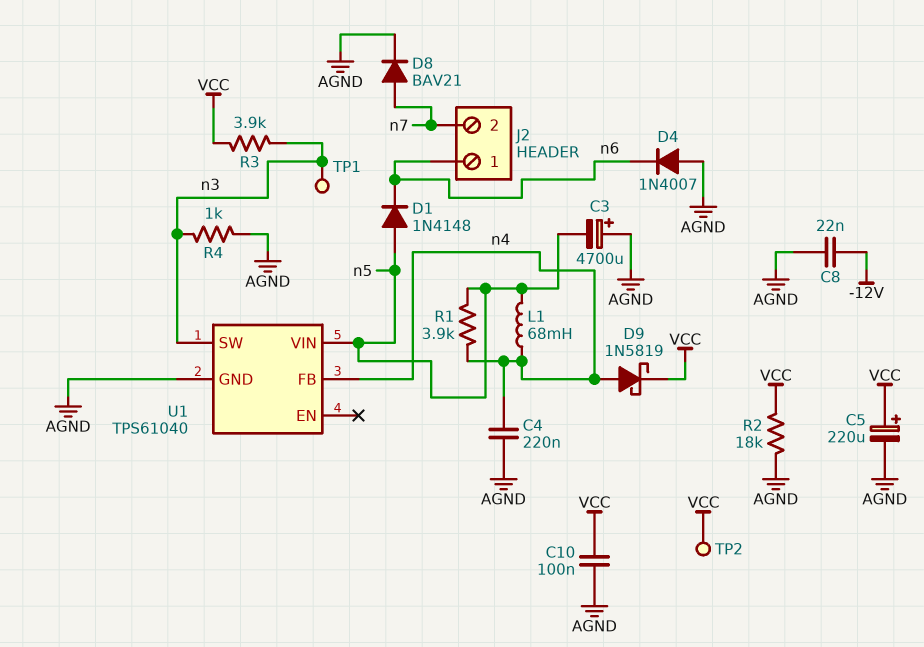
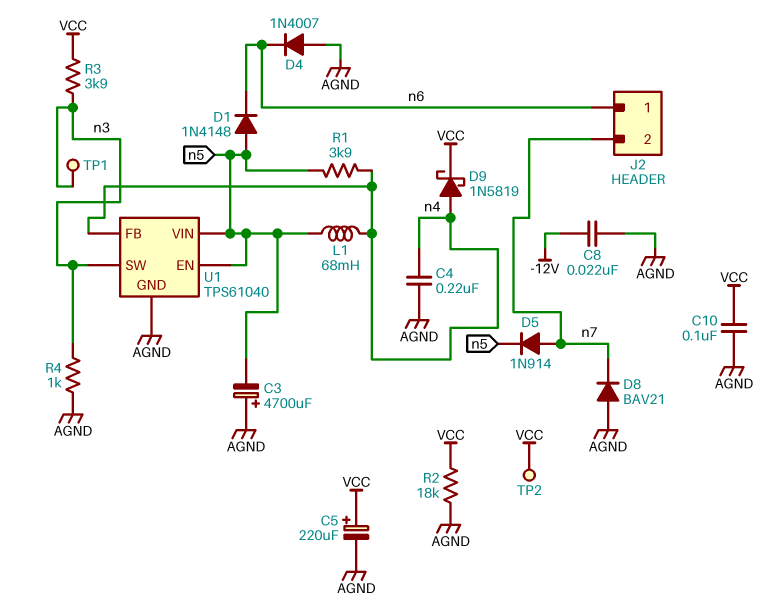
D5: none -> diode 1N914 (A n7, K n5)
D8: diode BAV21 (A n7, K AGND) -> diode BAV21 (A AGND, K n7)
U1 pin EN: none -> n5

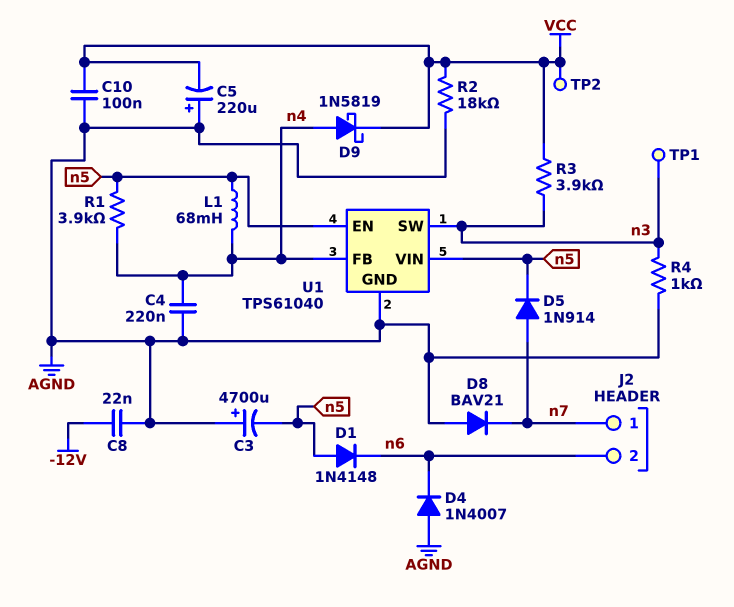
C5: 220uF (plus VCC, minus AGND) -> 220uF (plus AGND, minus VCC)
J2 pin 1: n6 -> n7
J2 pin 2: n7 -> n6

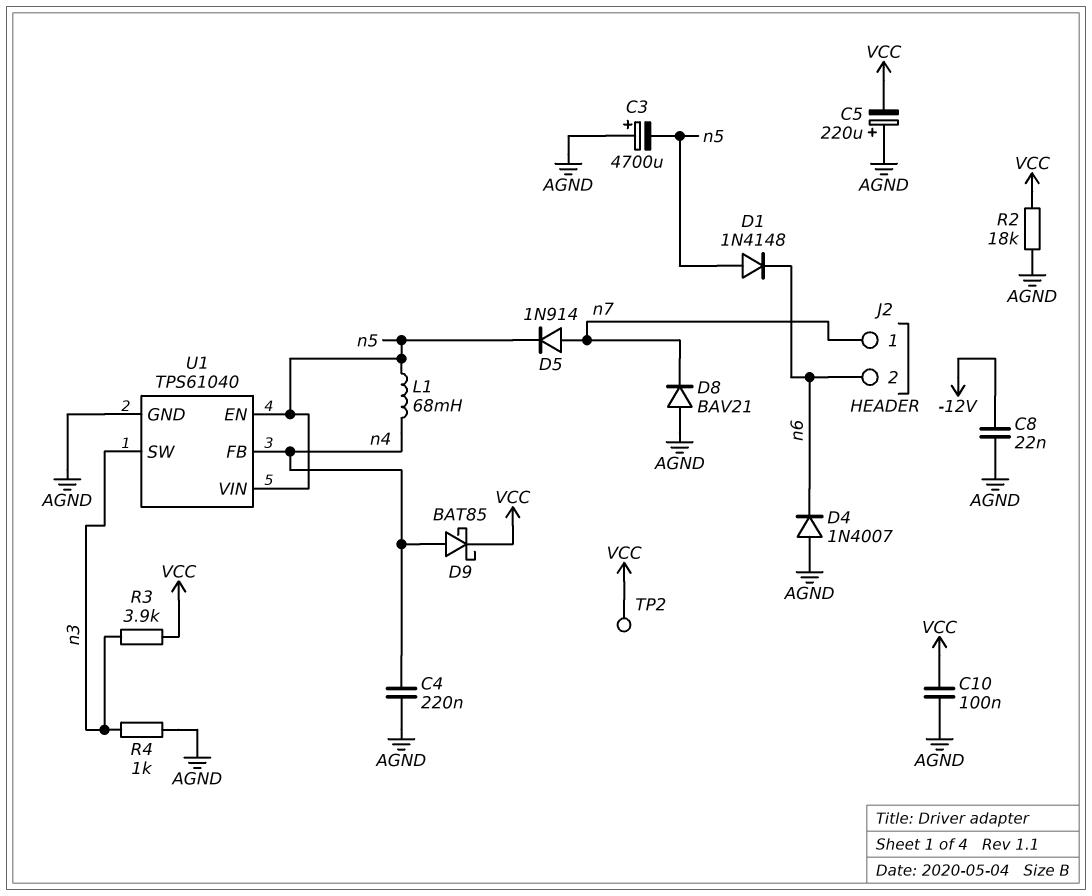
D9: schottky 1N5819 (A n4, K VCC) -> schottky BAT85 (A n4, K VCC)
R1: 3.9k (n4, n5) -> none
TP1: test point (n3) -> none

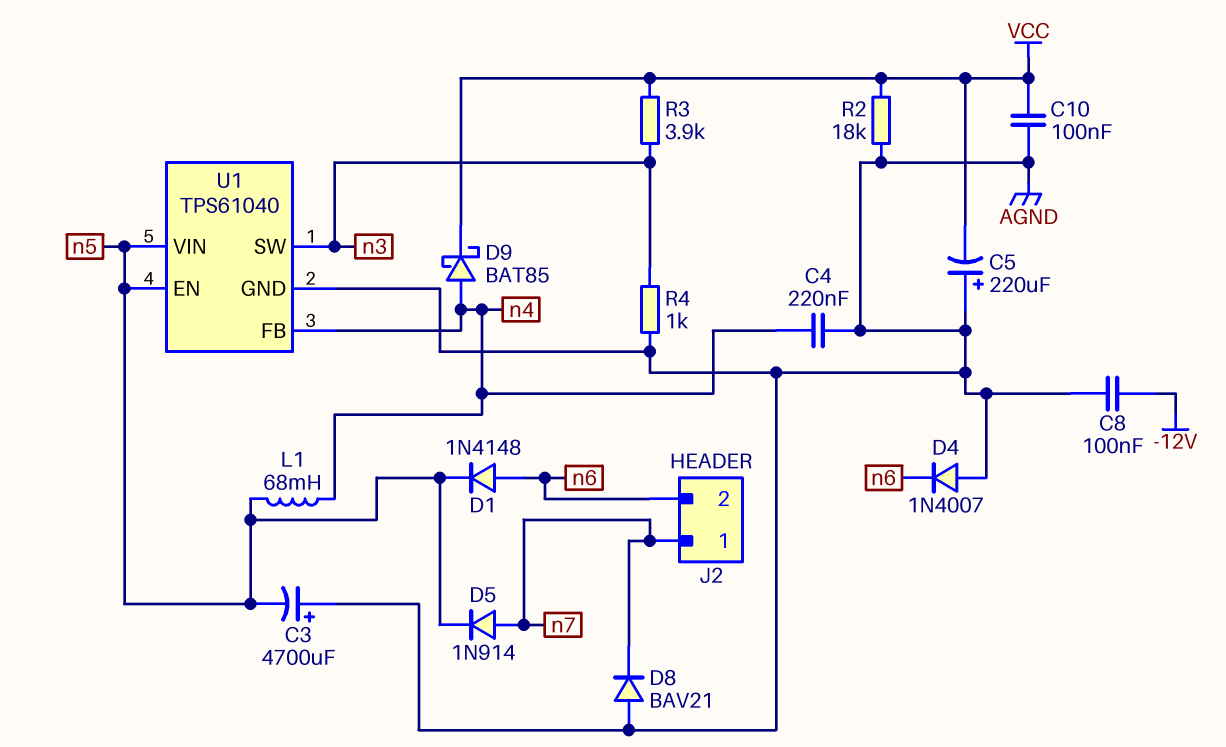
C8: 22nF (-12V, AGND) -> 100nF (-12V, AGND)
D1: diode 1N4148 (A n5, K n6) -> diode 1N4148 (A n6, K n5)
TP2: test point (VCC) -> none

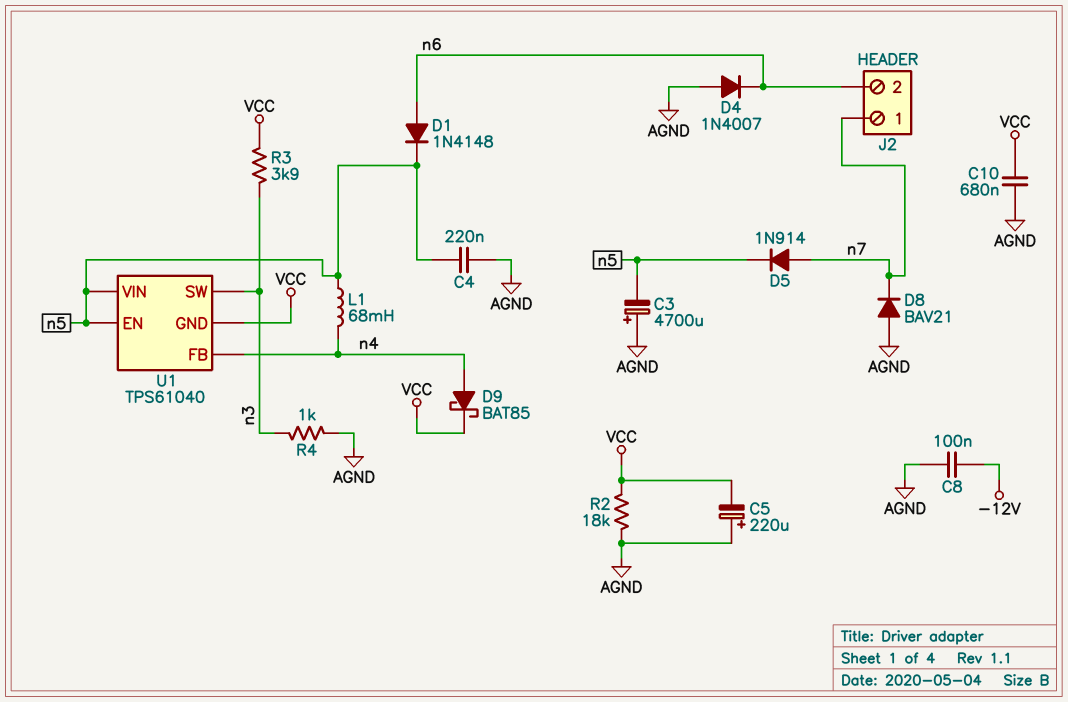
C4: 220nF (AGND, n4) -> 220nF (AGND, n5)
C10: 100nF (AGND, VCC) -> 680nF (AGND, VCC)
U1 pin GND: AGND -> VCC

